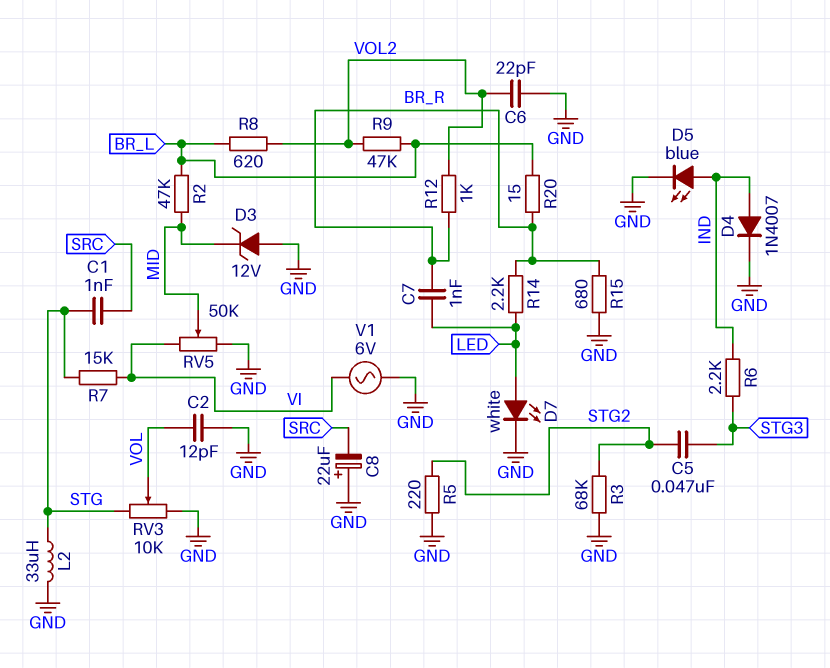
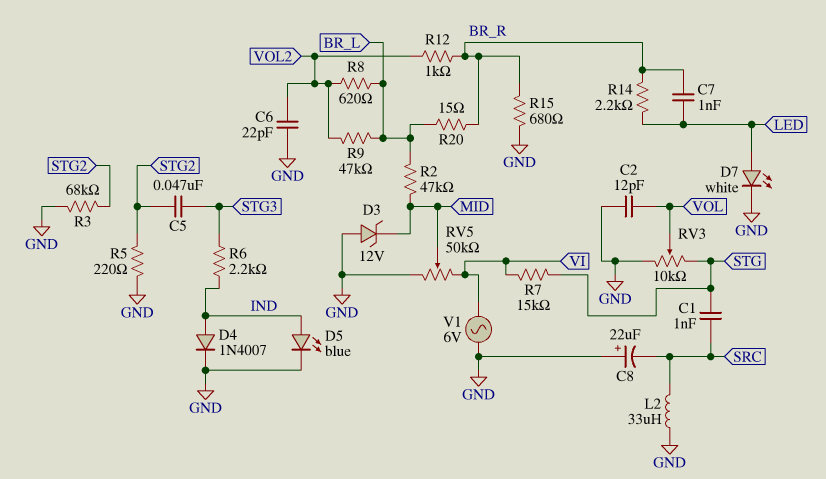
L2: 33uH (GND, STG) -> 33uH (GND, SRC)

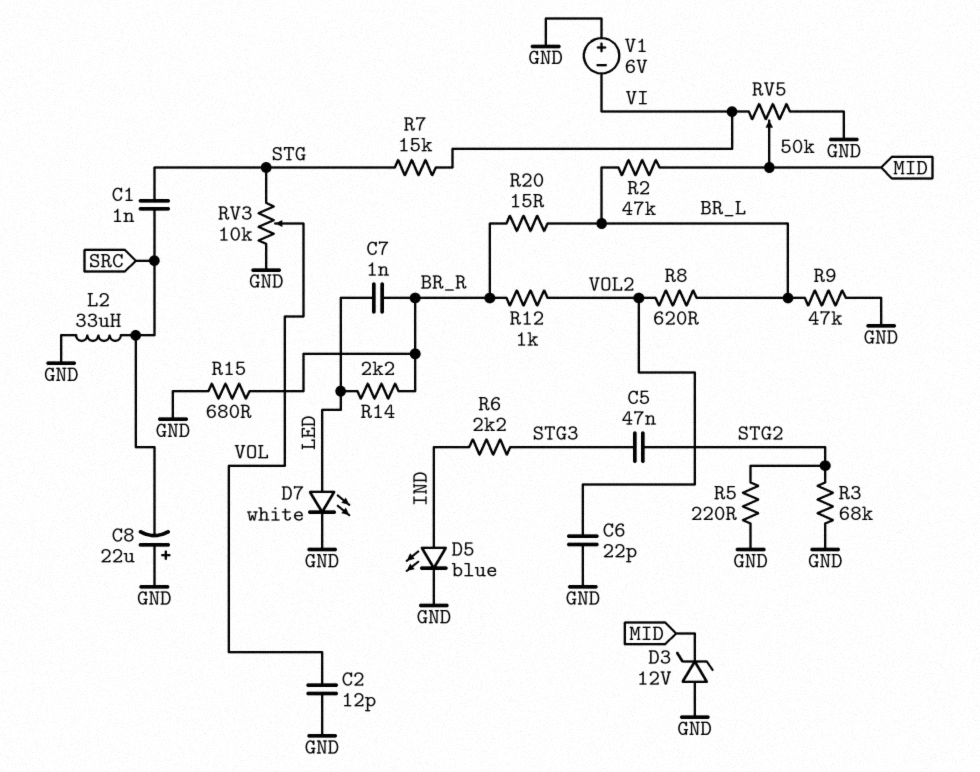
D4: diode 1N4007 (A IND, K GND) -> none
R9: 47k (BR_L, VOL2) -> 47k (BR_L, GND)
V1: AC 6V (GND, VI) -> 6V (plus GND, minus VI)

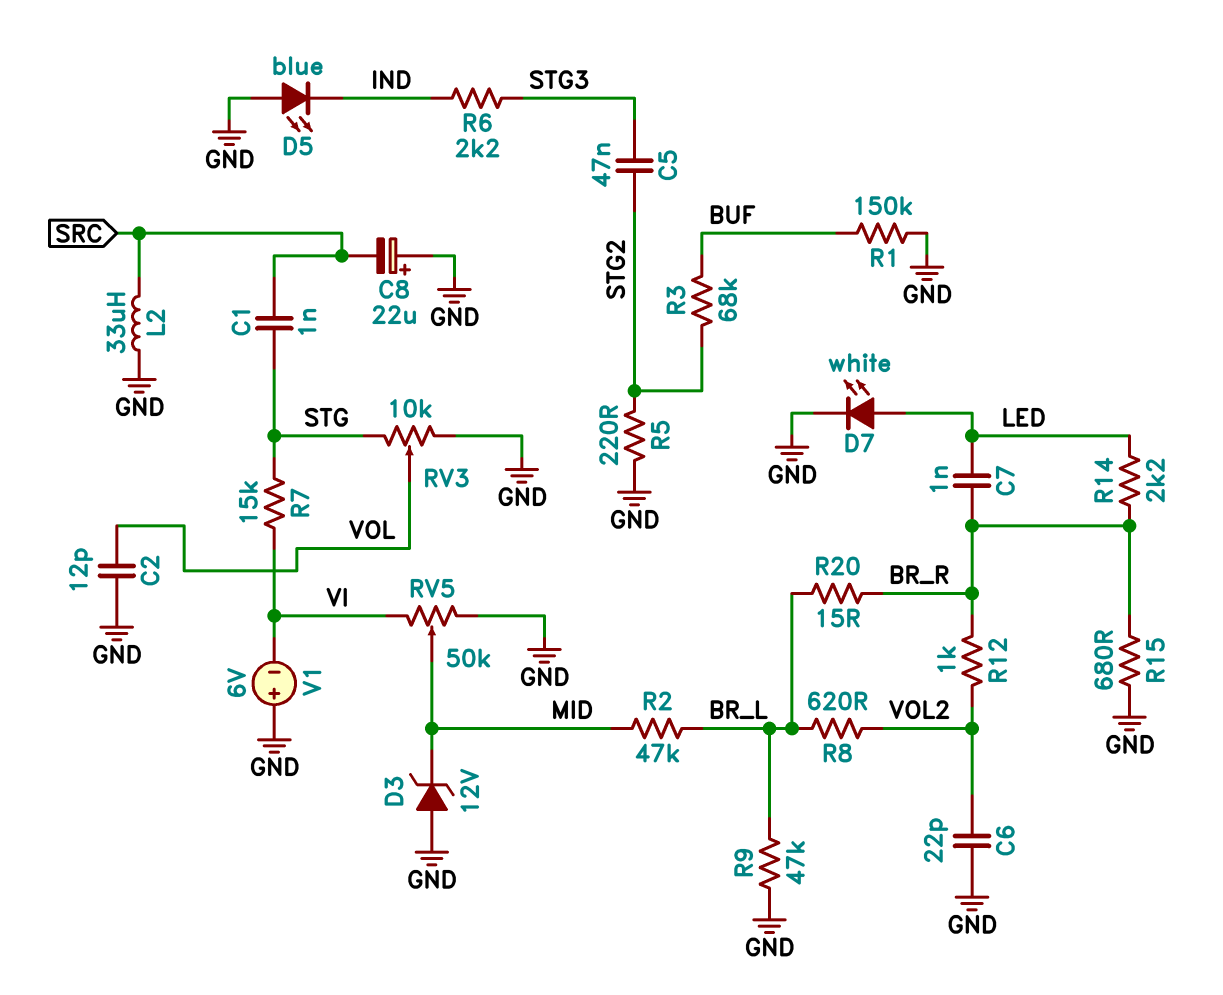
D5: LED blue (A IND, K GND) -> LED blue (A GND, K IND)
R1: none -> 150k (BUF, GND)
R3: 68k (GND, STG2) -> 68k (BUF, STG2)

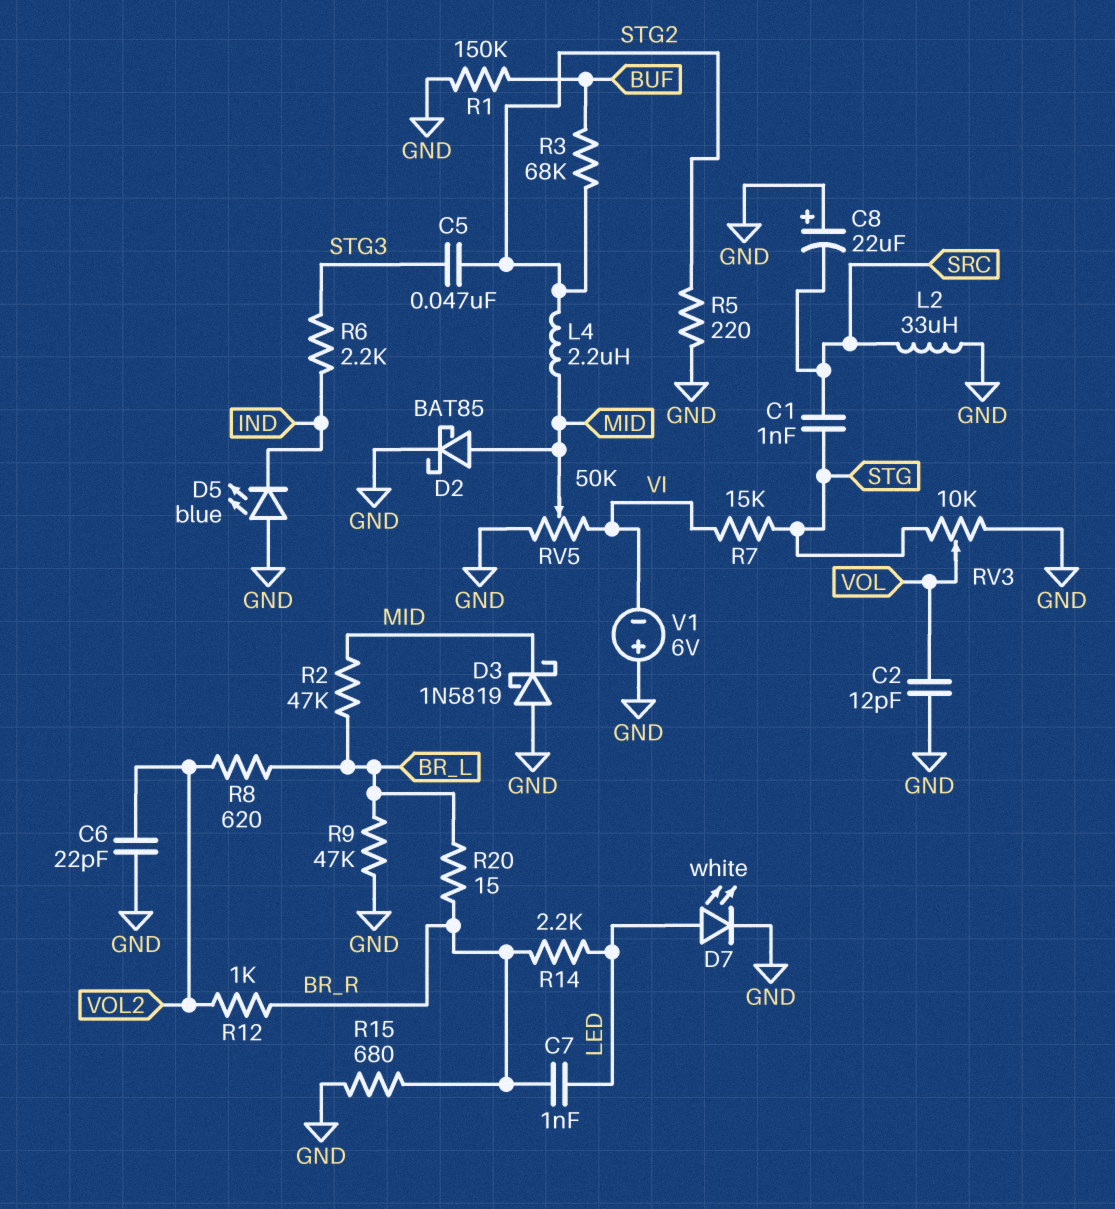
D2: none -> schottky BAT85 (A MID, K GND)
D3: zener 12V (A GND, K MID) -> schottky 1N5819 (A GND, K MID)
L4: none -> 2.2uH (MID, STG2)

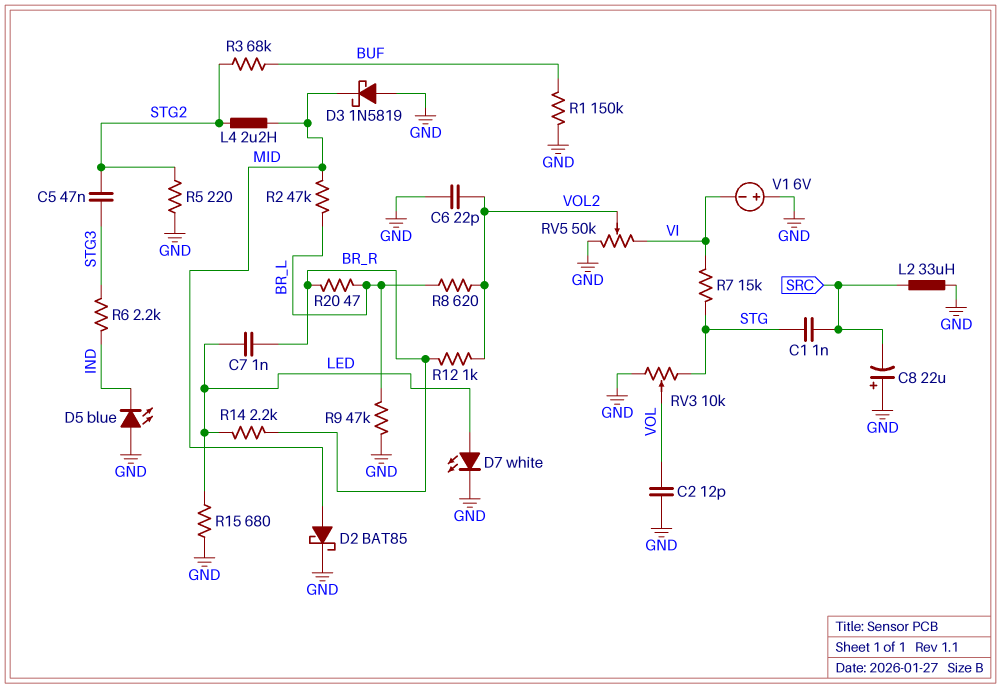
R15: 680 (BR_R, GND) -> 680 (GND, LED)
R20: 15 (BR_L, BR_R) -> 47 (BR_L, BR_R)
RV5: 50k (GND, VI, wiper MID) -> 50k (GND, VI, wiper VOL2)

